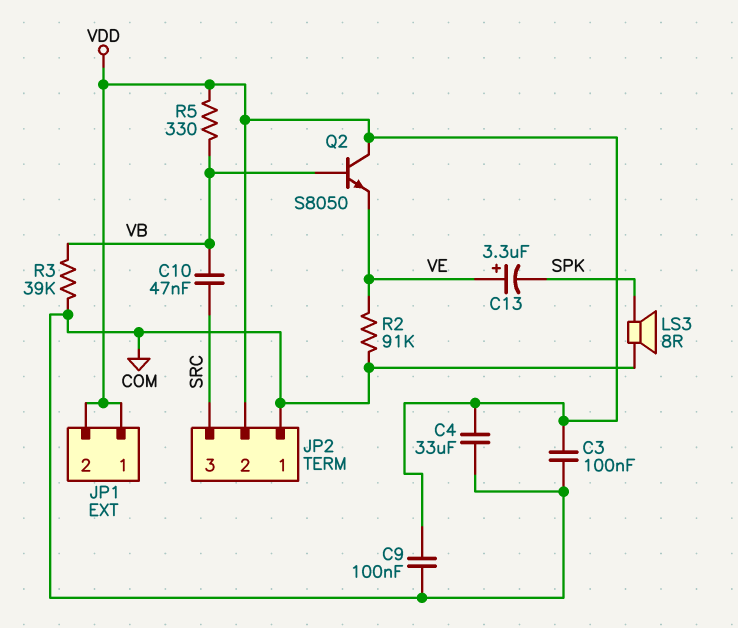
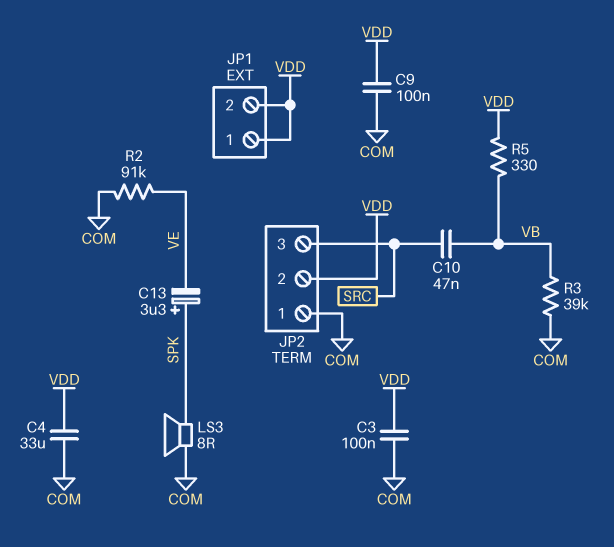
C13: 3.3uF (plus VE, minus SPK) -> 3.3uF (plus SPK, minus VE)
Q2: NPN S8050 (B VB, C VDD, E VE) -> none

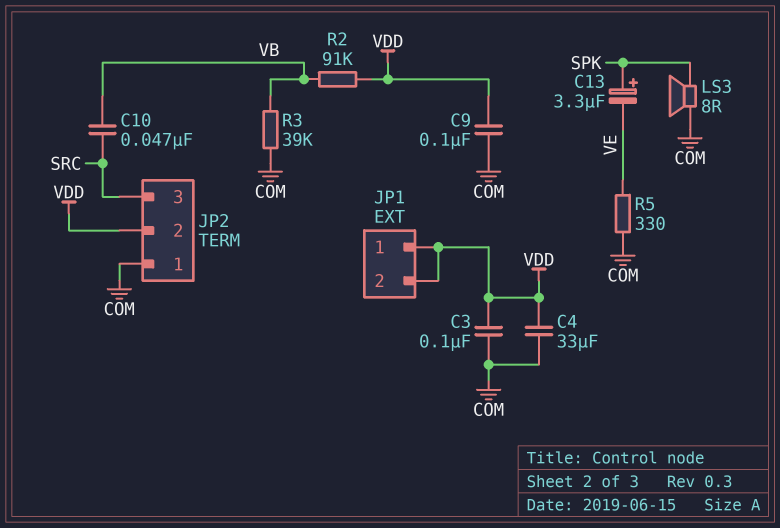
R2: 91k (COM, VE) -> 91k (VB, VDD)
R5: 330 (VB, VDD) -> 330 (COM, VE)

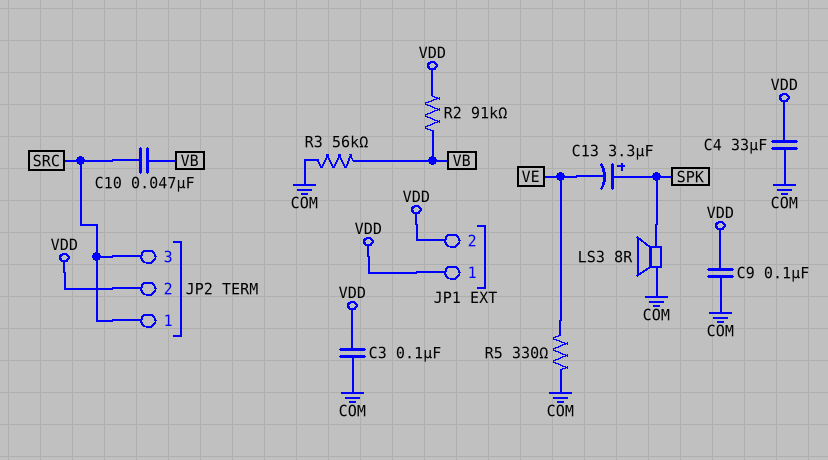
JP2 pin 1: COM -> SRC
R3: 39k (COM, VB) -> 56k (COM, VB)

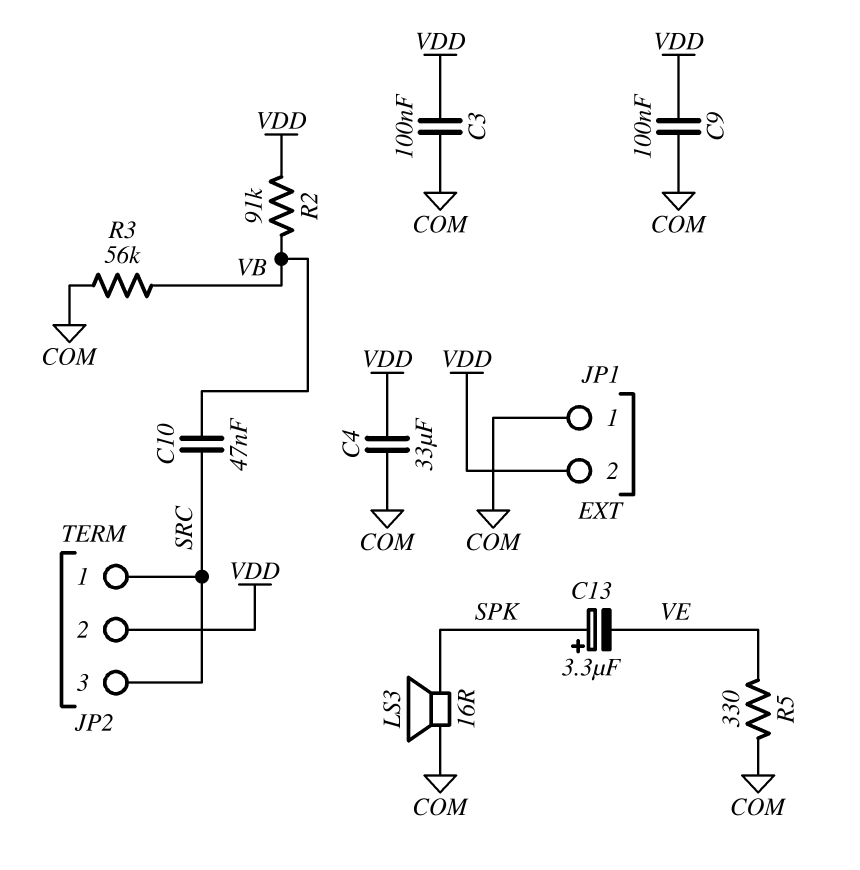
JP1 pin 1: VDD -> COM
LS3: speaker 8R (COM, SPK) -> speaker 16R (COM, SPK)

